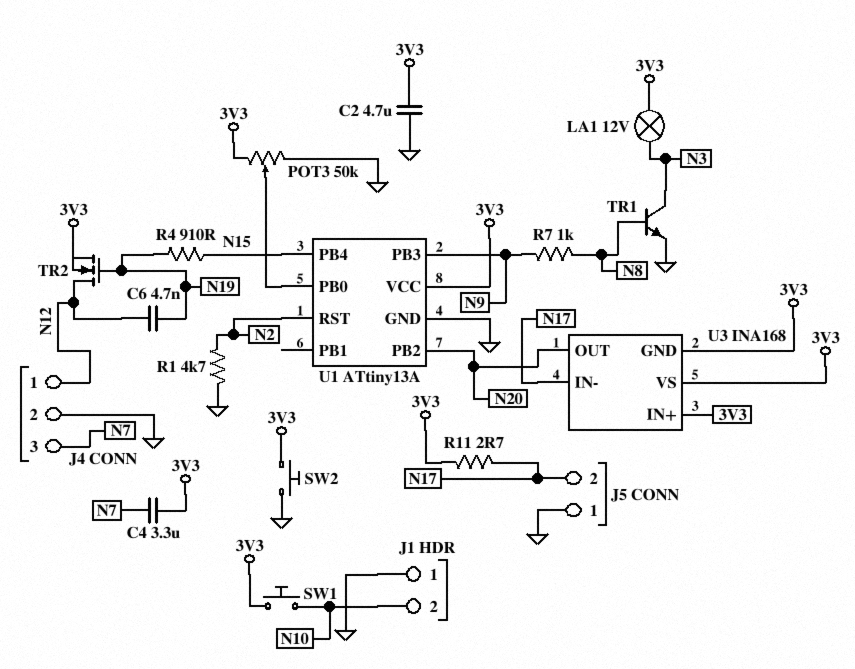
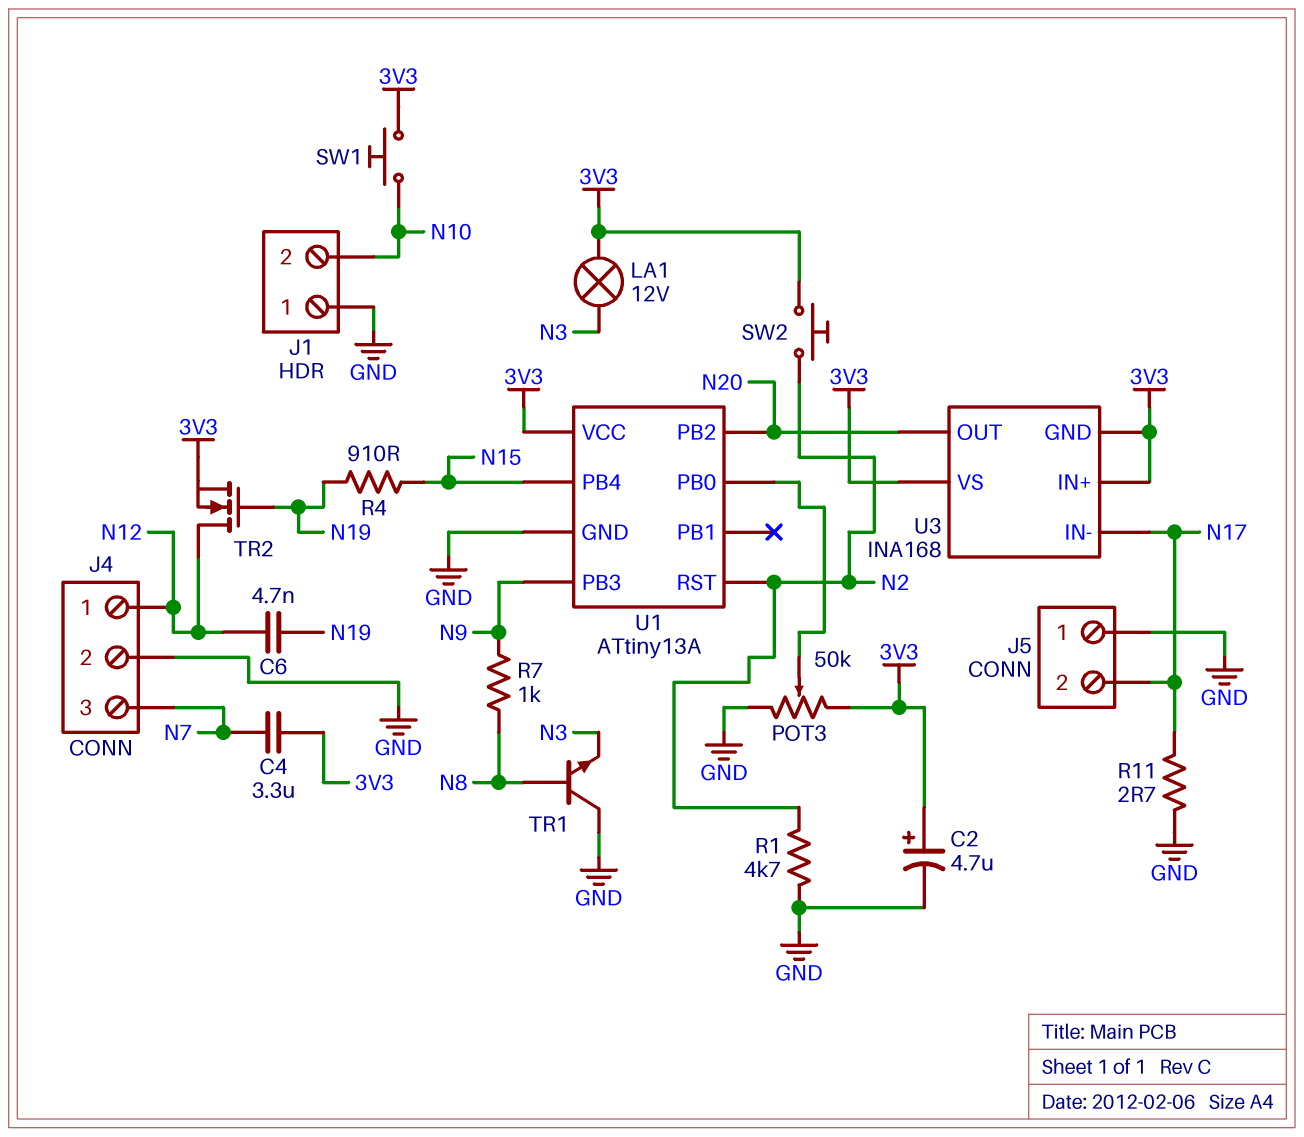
C2: 4.7uF (3V3, GND) -> 4.7uF (plus 3V3, minus GND)
R11: 2.7 (3V3, N17) -> 2.7 (GND, N17)
SW2: button (3V3, GND) -> button (3V3, N2)
TR1: NPN (B N8, C N3, E GND) -> NPN (B N8, C GND, E N3)

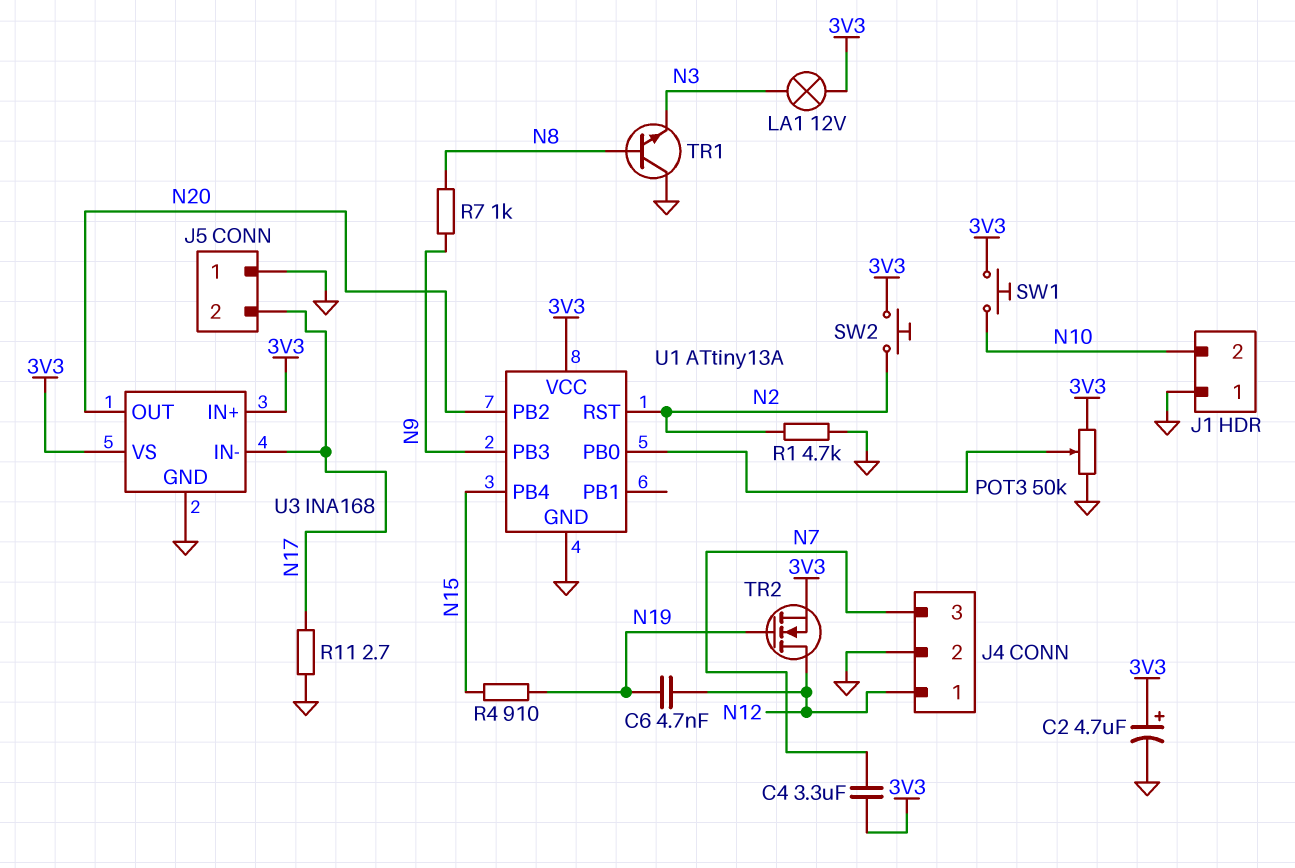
U3 pin GND: 3V3 -> GND

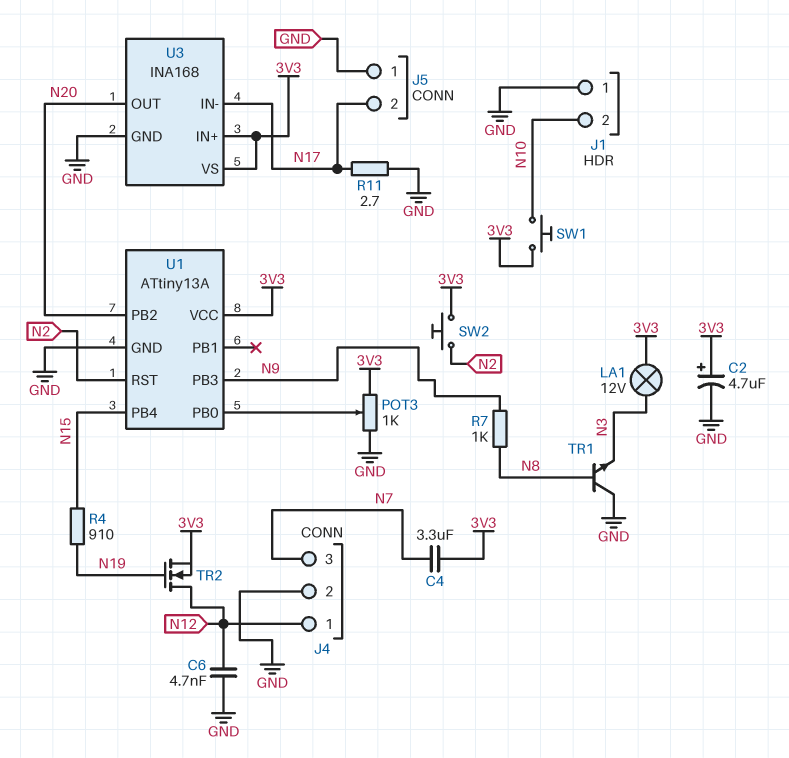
C6: 4.7nF (N12, N19) -> 4.7nF (GND, N12)
POT3: 50k (3V3, GND, wiper U1/PB0) -> 1k (3V3, GND, wiper U1/PB0)
R1: 4.7k (GND, N2) -> none

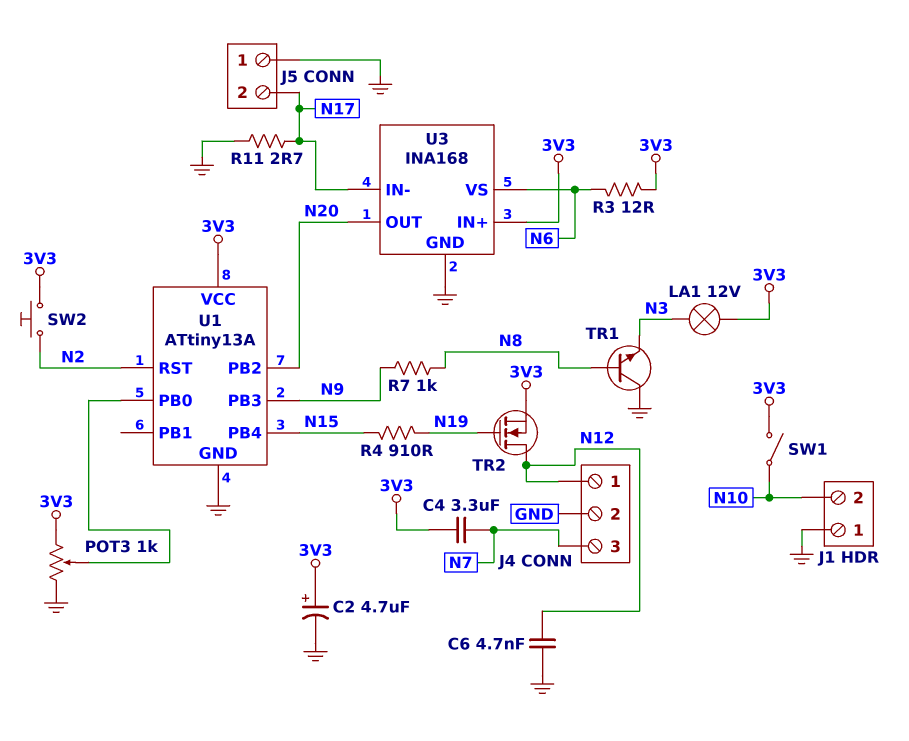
R3: none -> 12 (3V3, N6)
SW1: button (3V3, N10) -> switch (3V3, N10)
U3 pin VS: 3V3 -> N6

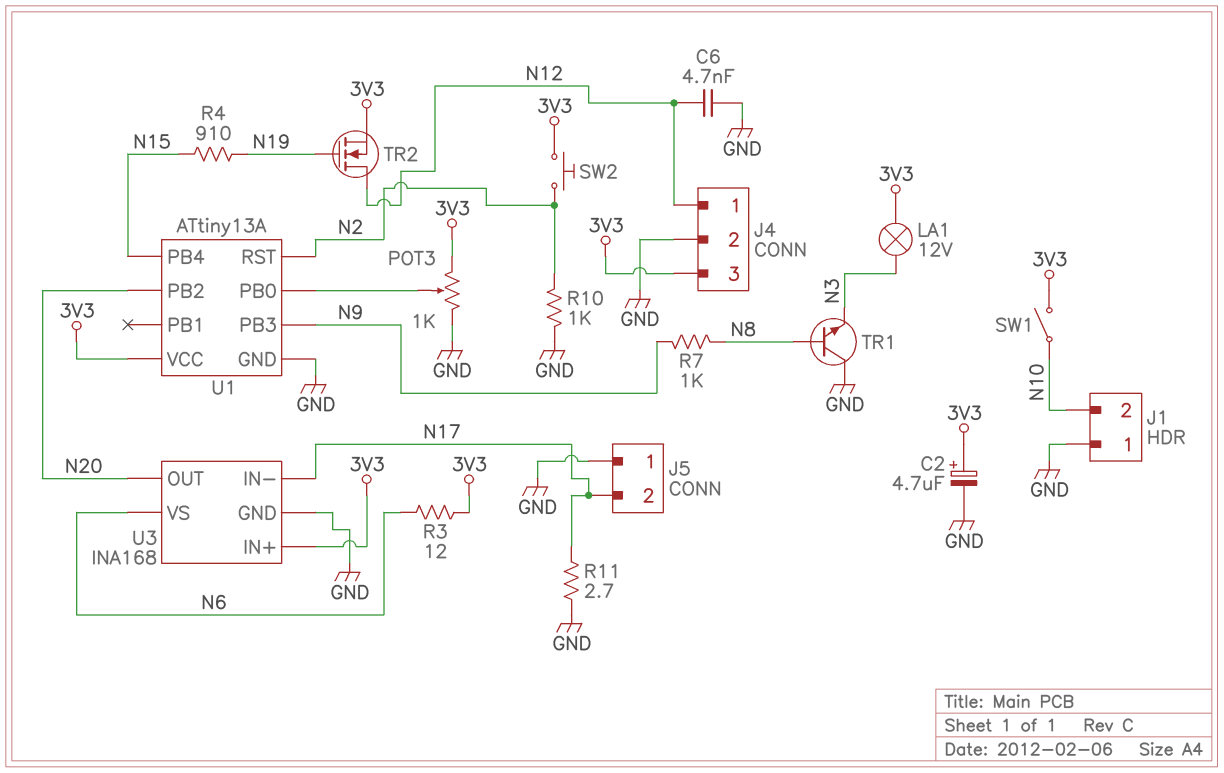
C4: 3.3uF (3V3, N7) -> none
J4 pin 3: N7 -> 3V3
R10: none -> 1k (GND, N2)

